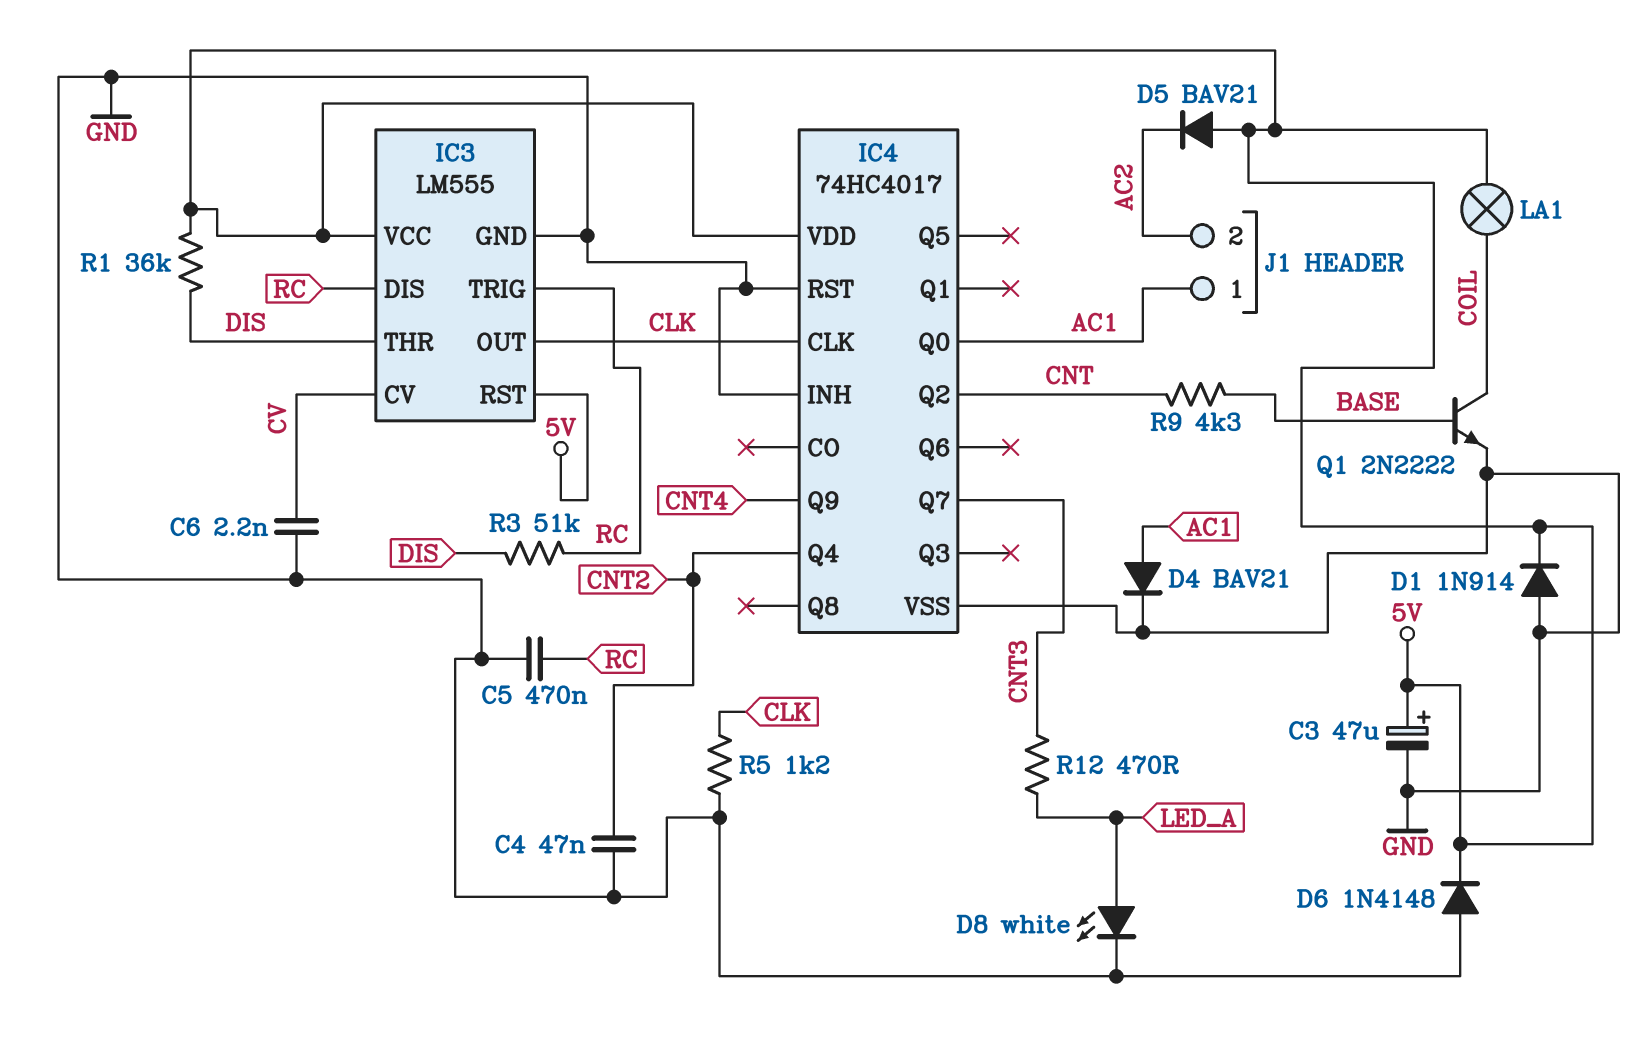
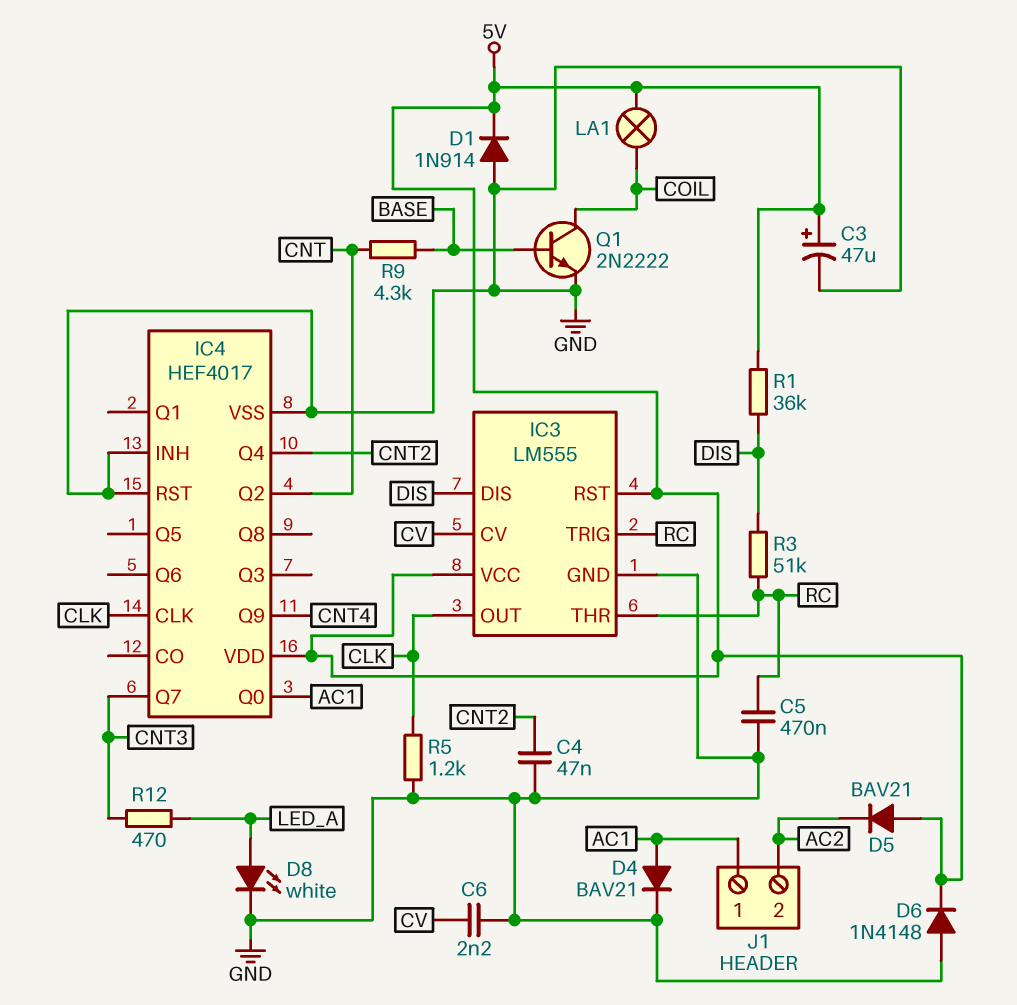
IC3 pin DIS: RC -> DIS
IC3 pin THR: DIS -> RC
IC4: 74HC4017 -> HEF4017

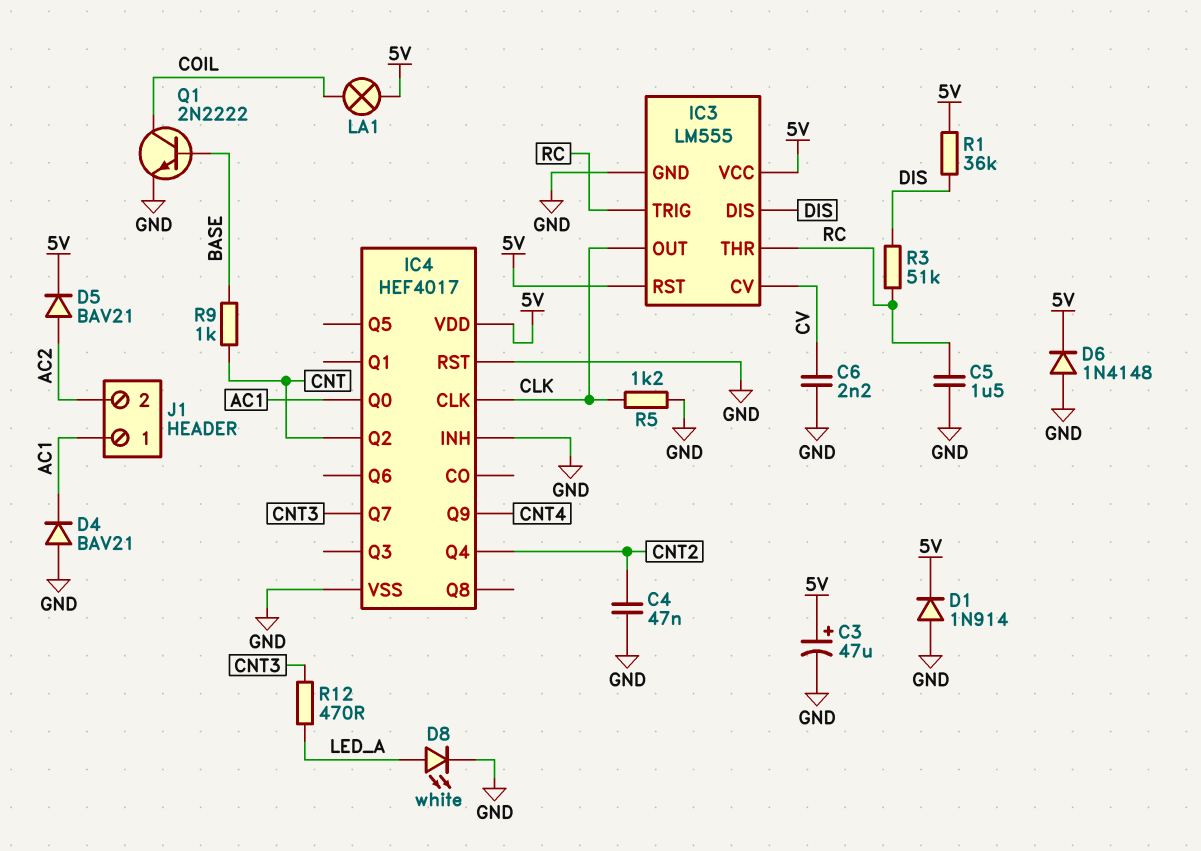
C5: 470nF (GND, RC) -> 1.5uF (GND, RC)
D4: diode BAV21 (A AC1, K GND) -> diode BAV21 (A GND, K AC1)
D5: diode BAV21 (A 5V, K AC2) -> diode BAV21 (A AC2, K 5V)
R9: 4.3k (BASE, CNT) -> 1k (BASE, CNT)

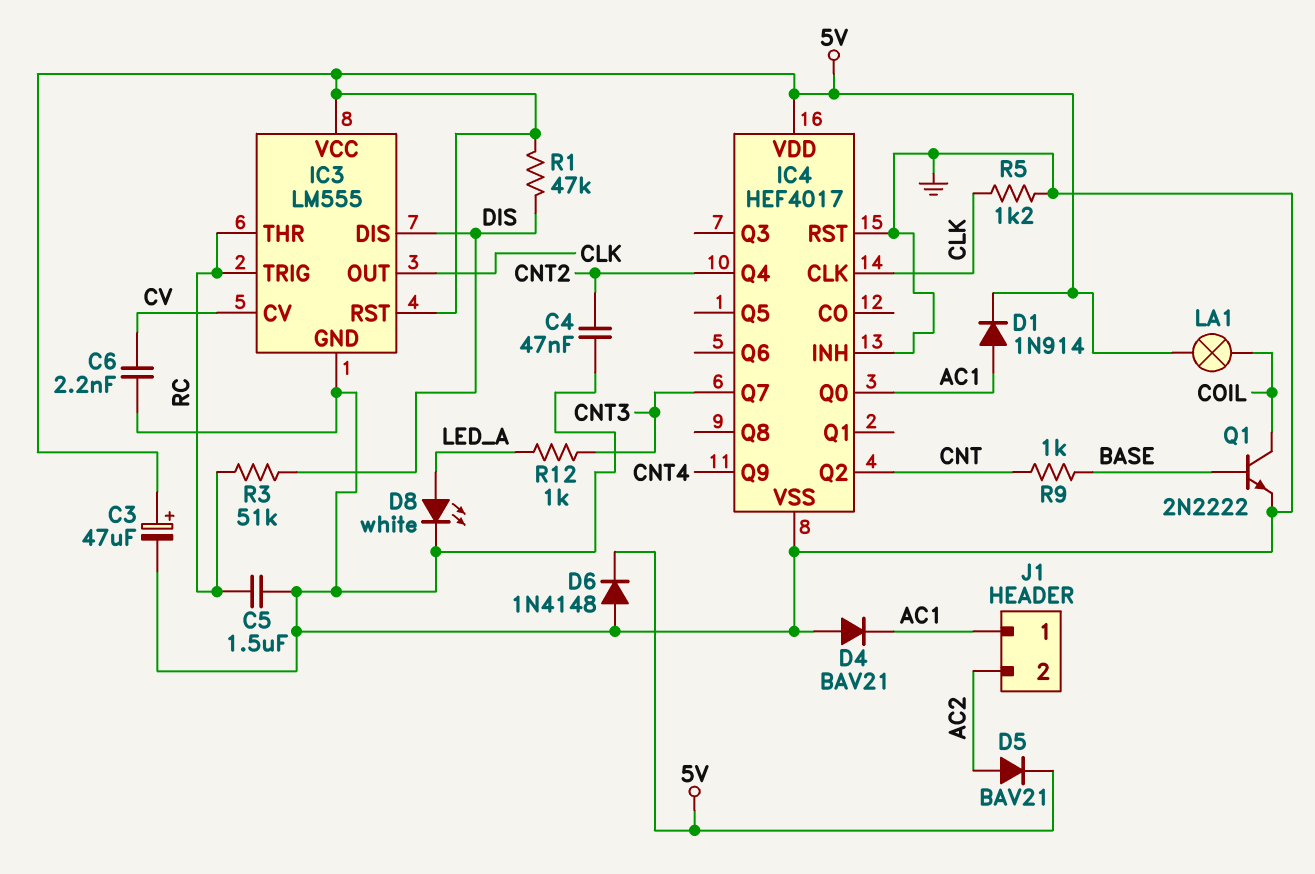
D1: diode 1N914 (A GND, K 5V) -> diode 1N914 (A AC1, K 5V)
R1: 36k (5V, DIS) -> 47k (5V, DIS)
R12: 470 (CNT3, LED_A) -> 1k (CNT3, LED_A)

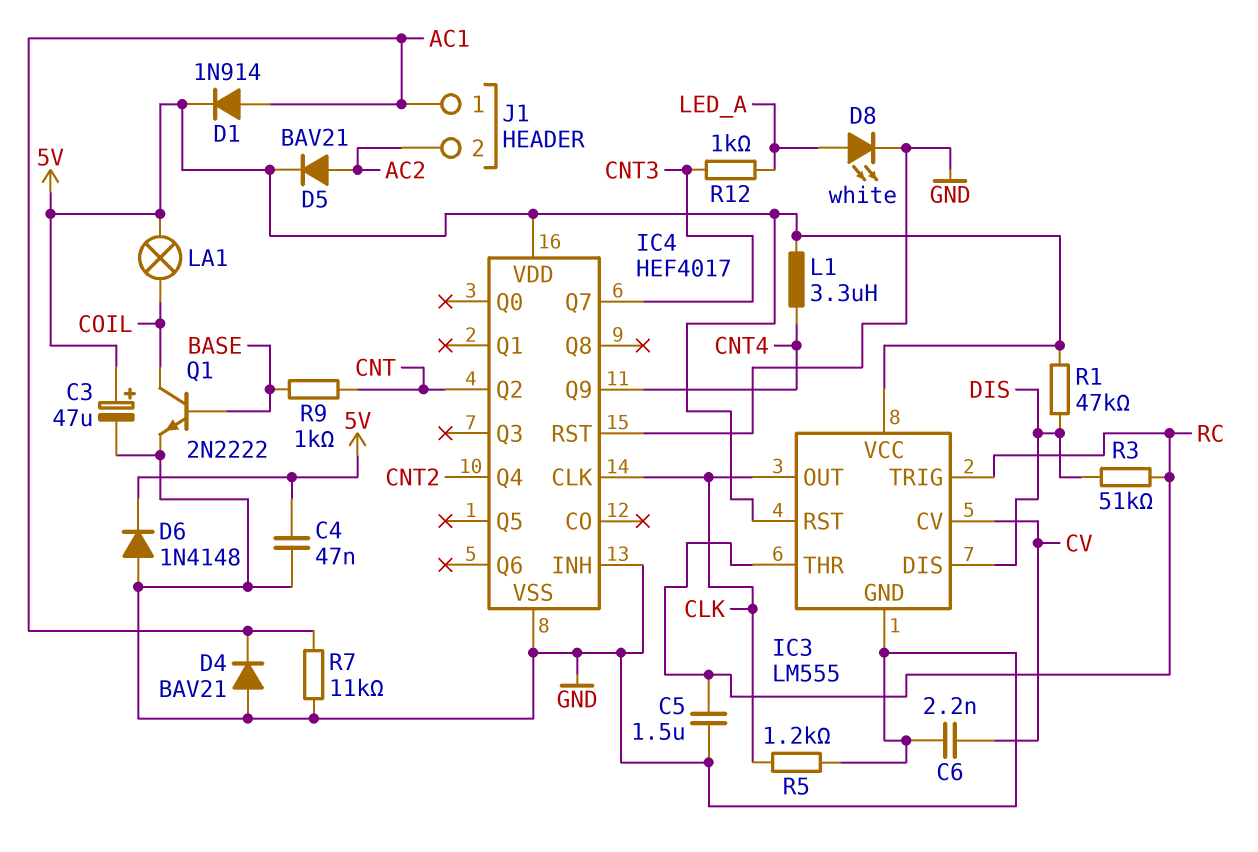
C4: 47nF (CNT2, GND) -> 47nF (5V, GND)
IC4 pin Q0: AC1 -> none
L1: none -> 3.3uH (5V, CNT4)
R7: none -> 11k (AC1, GND)

